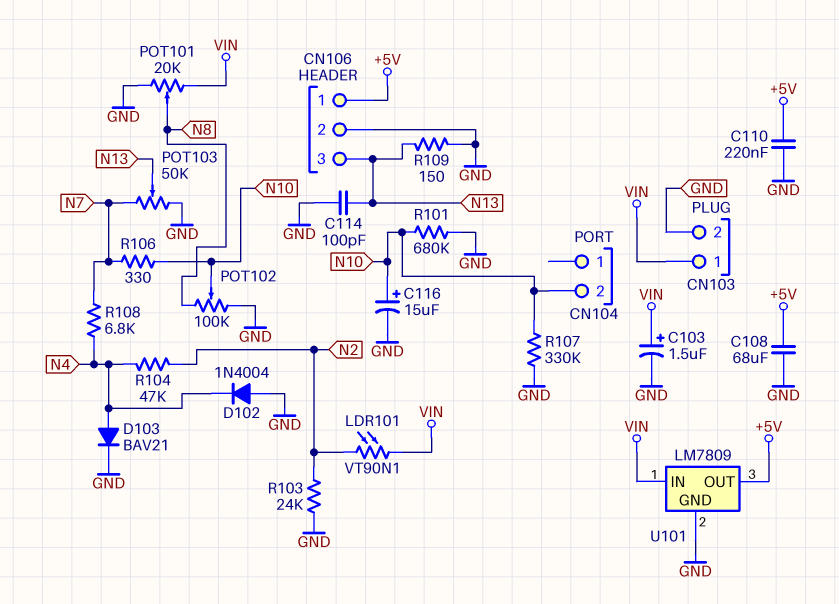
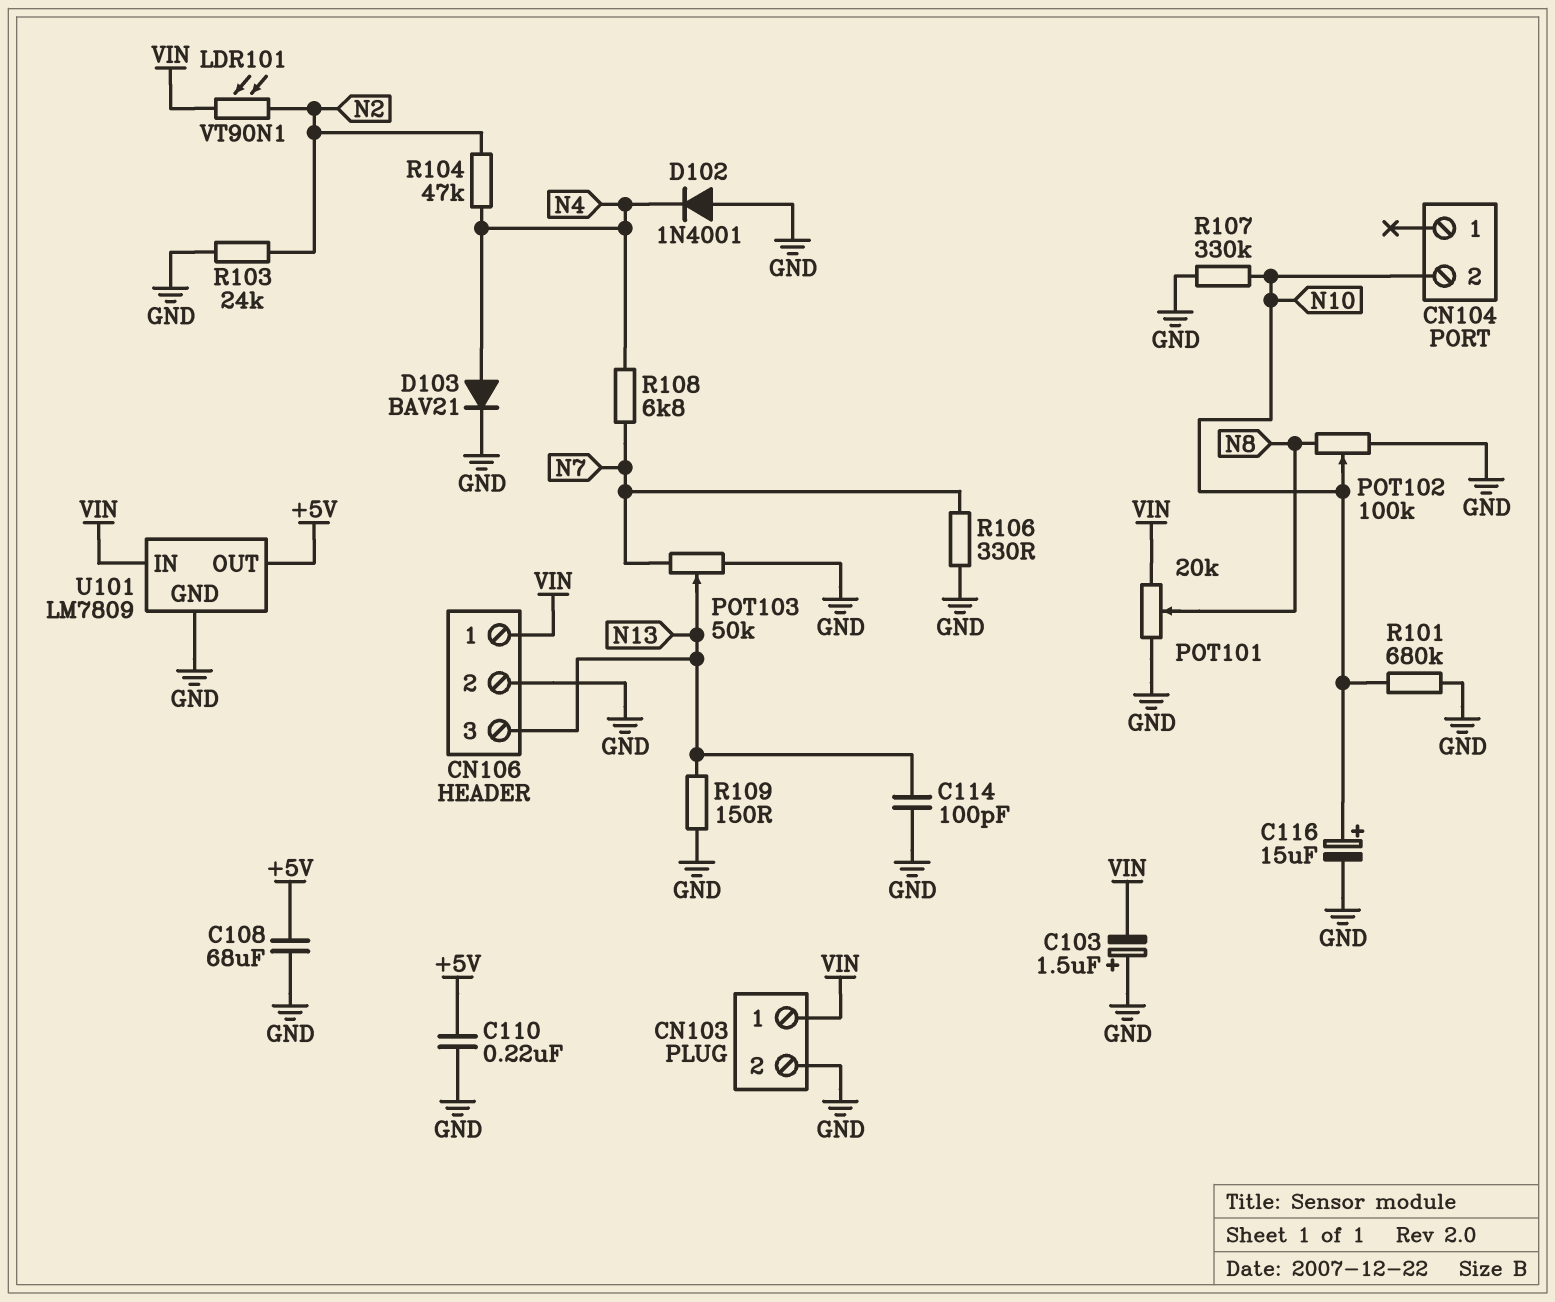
C103: 1.5uF (plus VIN, minus GND) -> 1.5uF (plus GND, minus VIN)
CN106 pin 1: +5V -> VIN
D102: diode 1N4004 (A GND, K N4) -> diode 1N4001 (A GND, K N4)
R106: 330 (N7, N10) -> 330 (GND, N7)

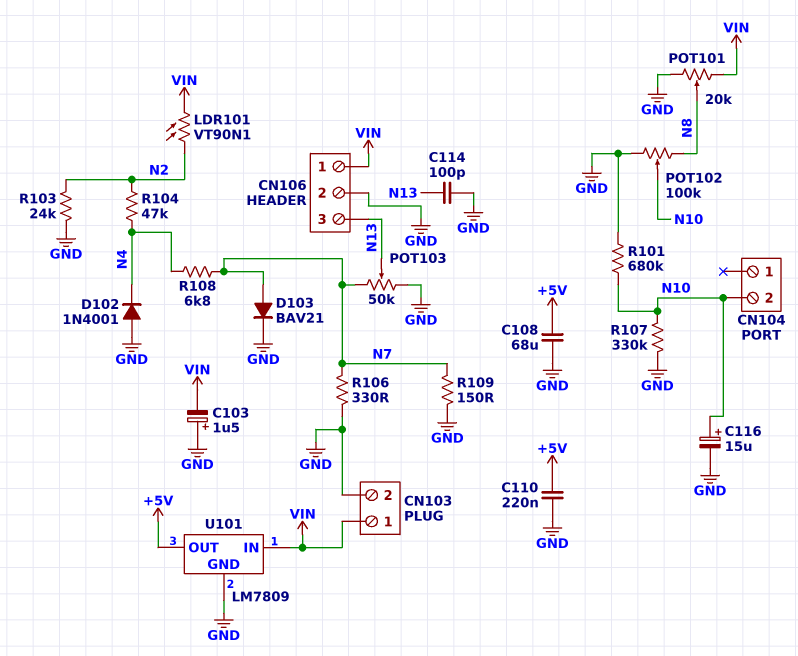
D103: diode BAV21 (A N4, K GND) -> diode BAV21 (A N7, K GND)
R109: 150 (GND, N13) -> 150 (GND, N7)

